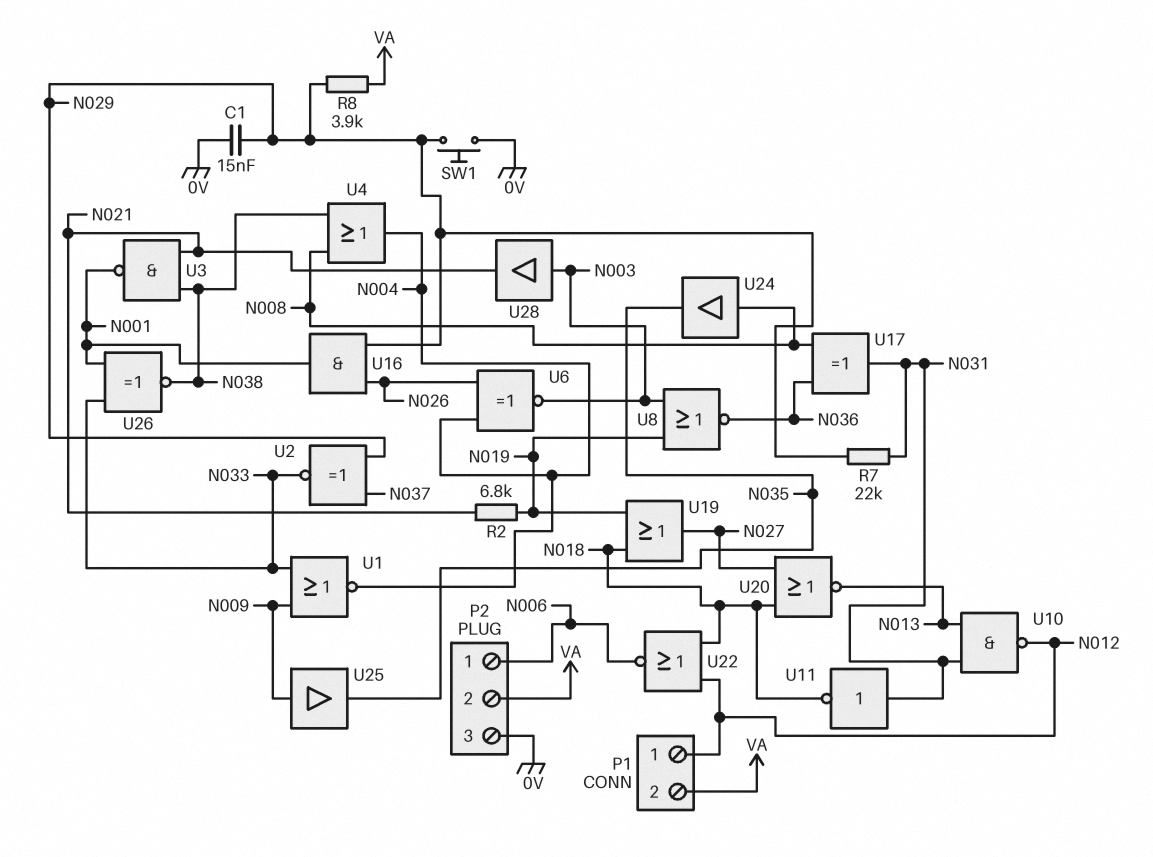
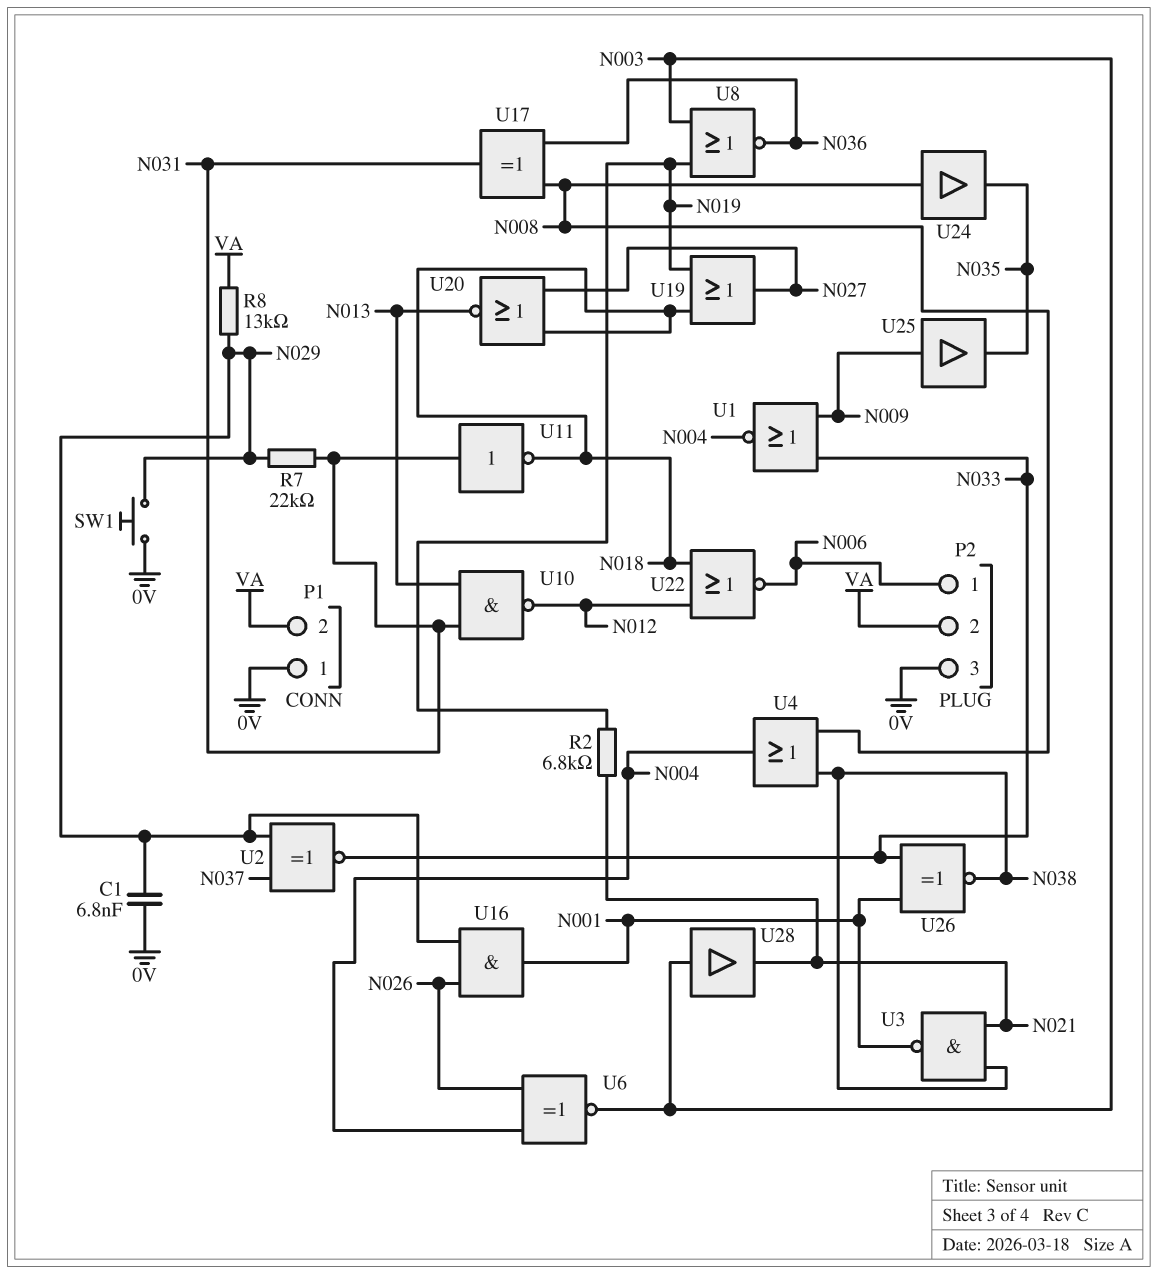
C1: 15nF (0V, N029) -> 6.8nF (0V, N029)
P1 pin 1: N012 -> 0V
R8: 3.9k (N029, VA) -> 13k (N029, VA)

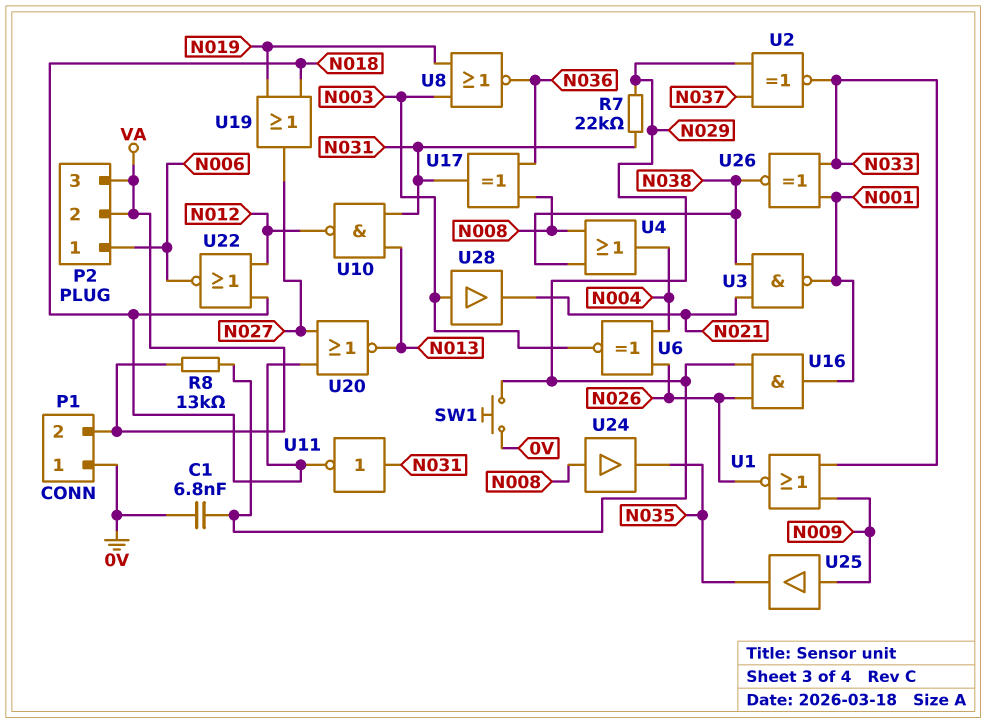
P2 pin 3: 0V -> VA
R2: 6.8k (N019, N021) -> none
U1: NOR (in N009, in N033, out N004) -> NOR (in N009, in N033, out N026)

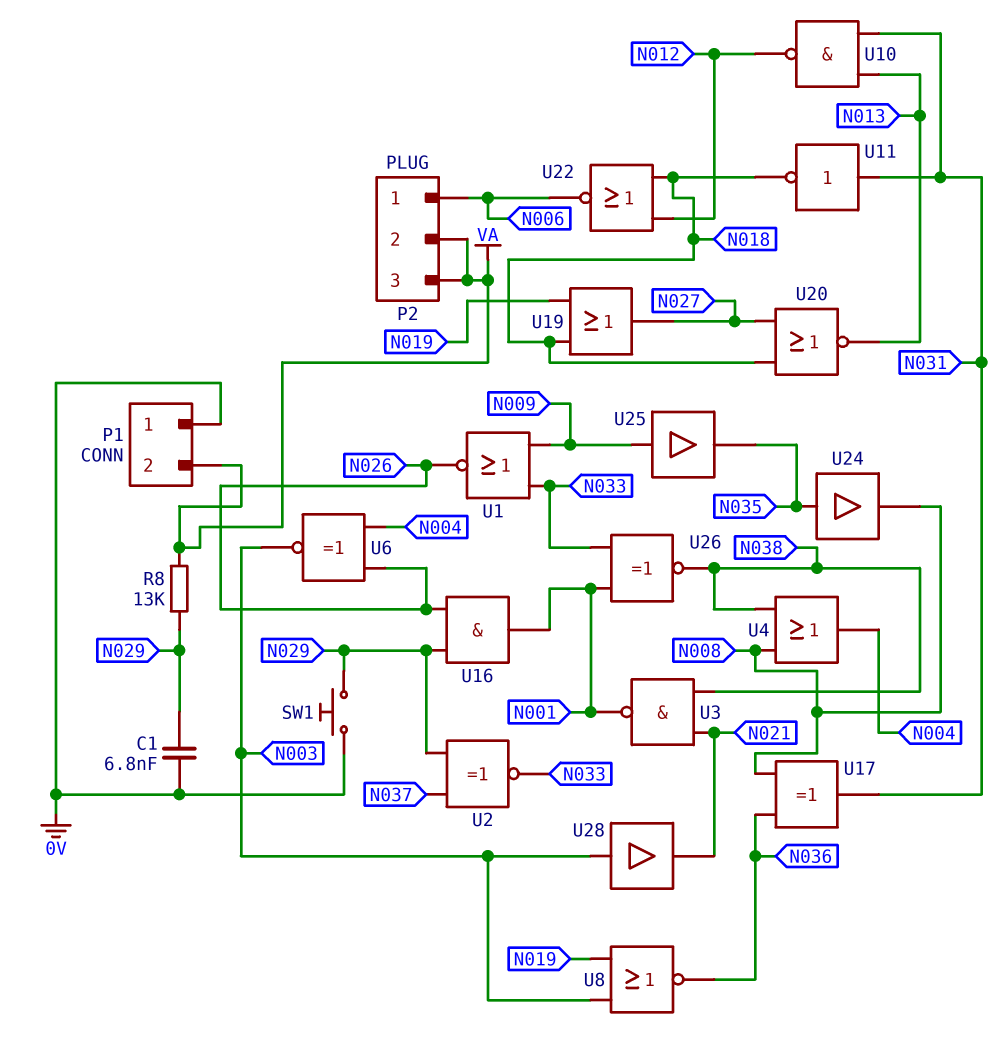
R7: 22k (N029, N031) -> none
U24: buffer (in N008, out N035) -> buffer (in N035, out N008)

